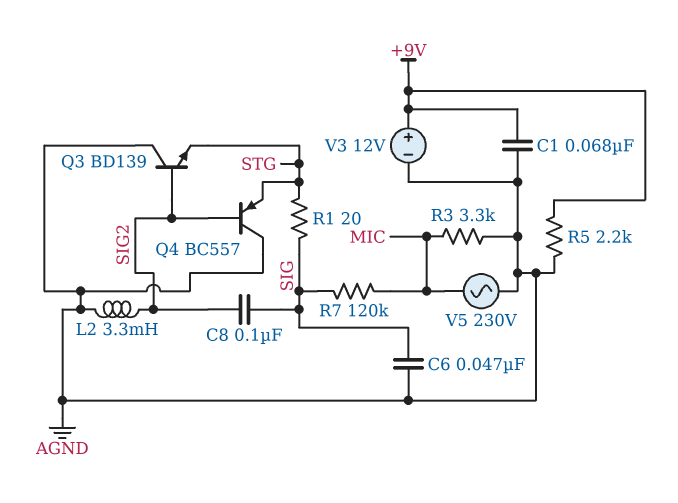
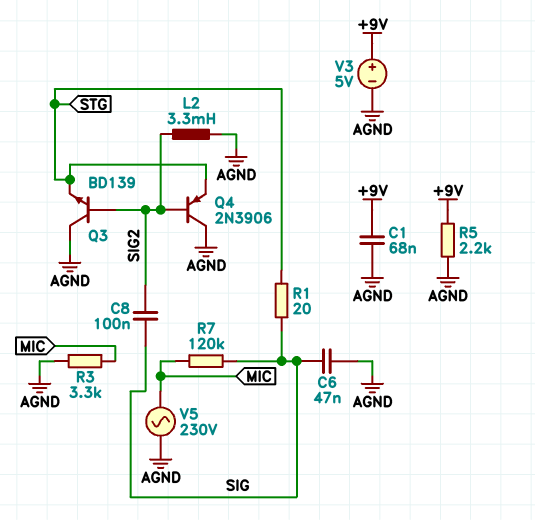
Q4: PNP BC557 (B SIG2, C AGND, E STG) -> PNP 2N3906 (B SIG2, C AGND, E STG)
V3: 12V (plus +9V, minus AGND) -> 5V (plus +9V, minus AGND)

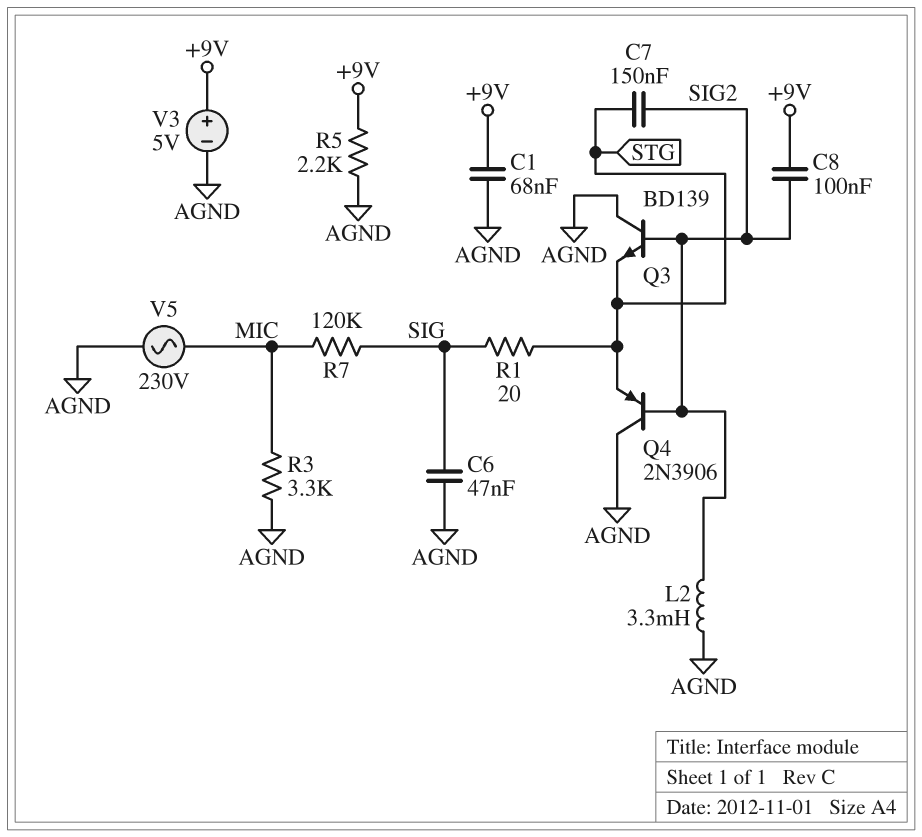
C7: none -> 150nF (SIG2, STG)
C8: 100nF (SIG, SIG2) -> 100nF (+9V, SIG2)

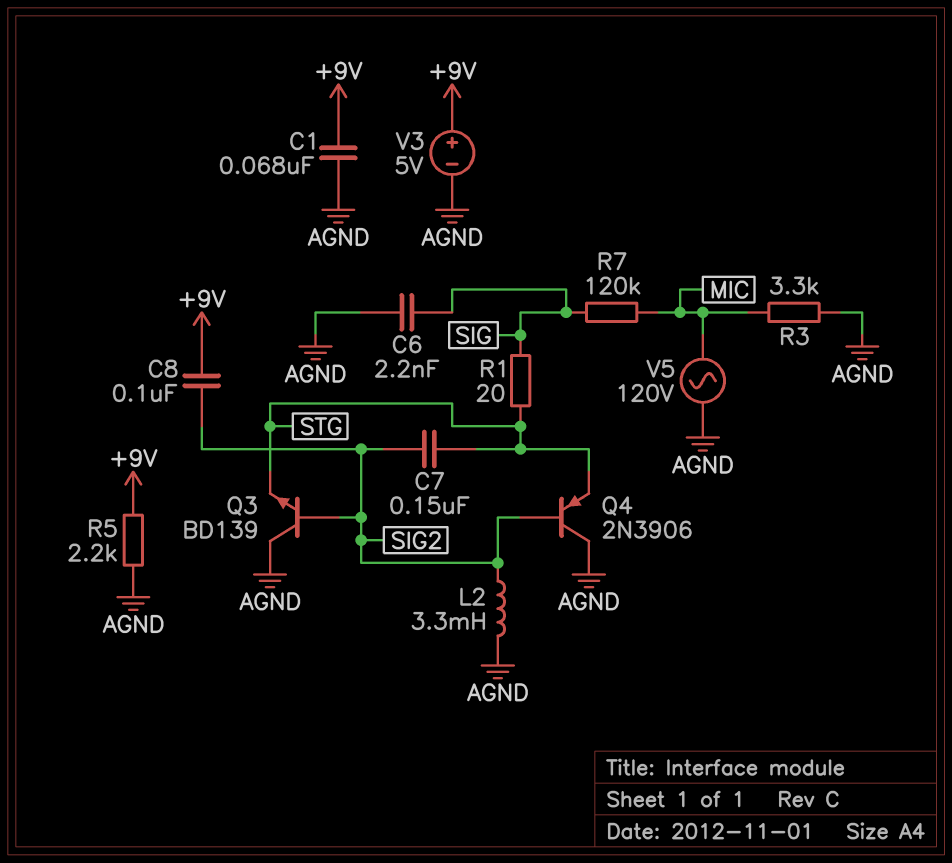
C6: 47nF (AGND, SIG) -> 2.2nF (AGND, SIG)
V5: AC 230V (AGND, MIC) -> AC 120V (AGND, MIC)

